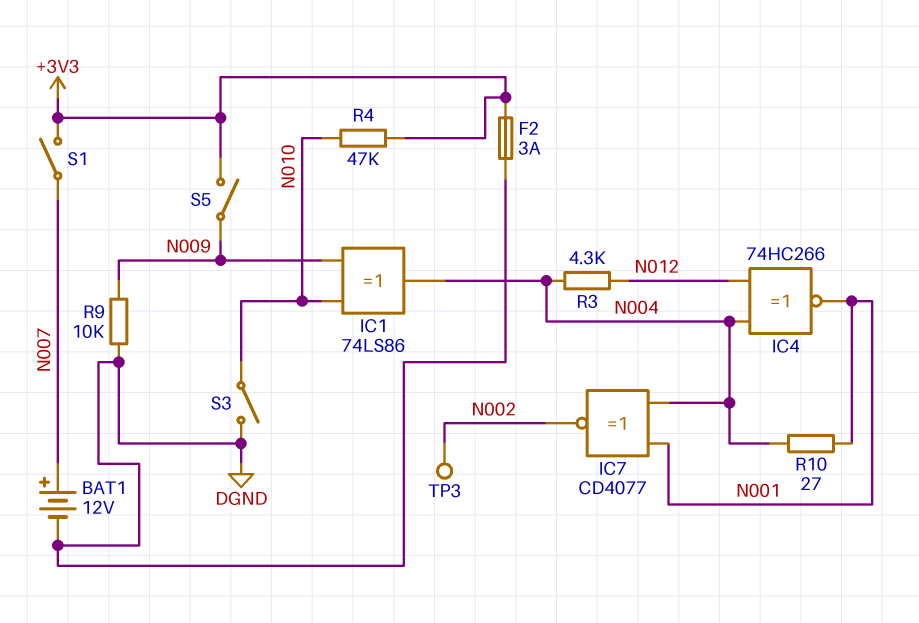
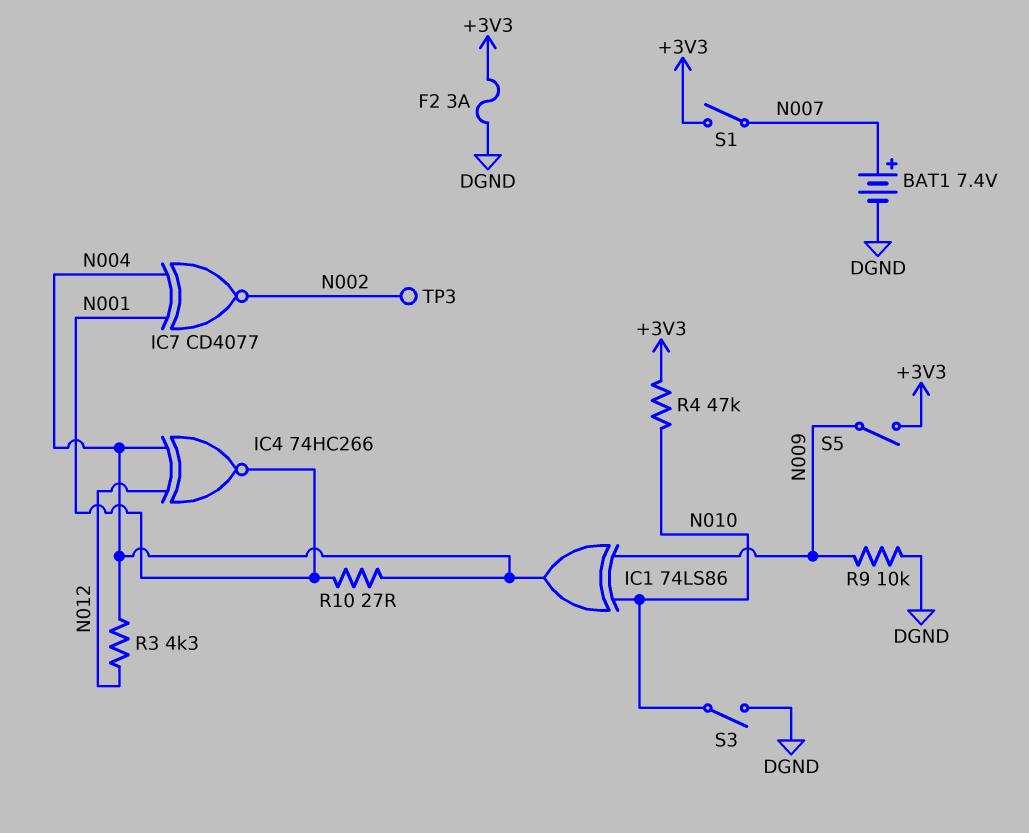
BAT1: 12V (plus N007, minus DGND) -> 7.4V (plus N007, minus DGND)

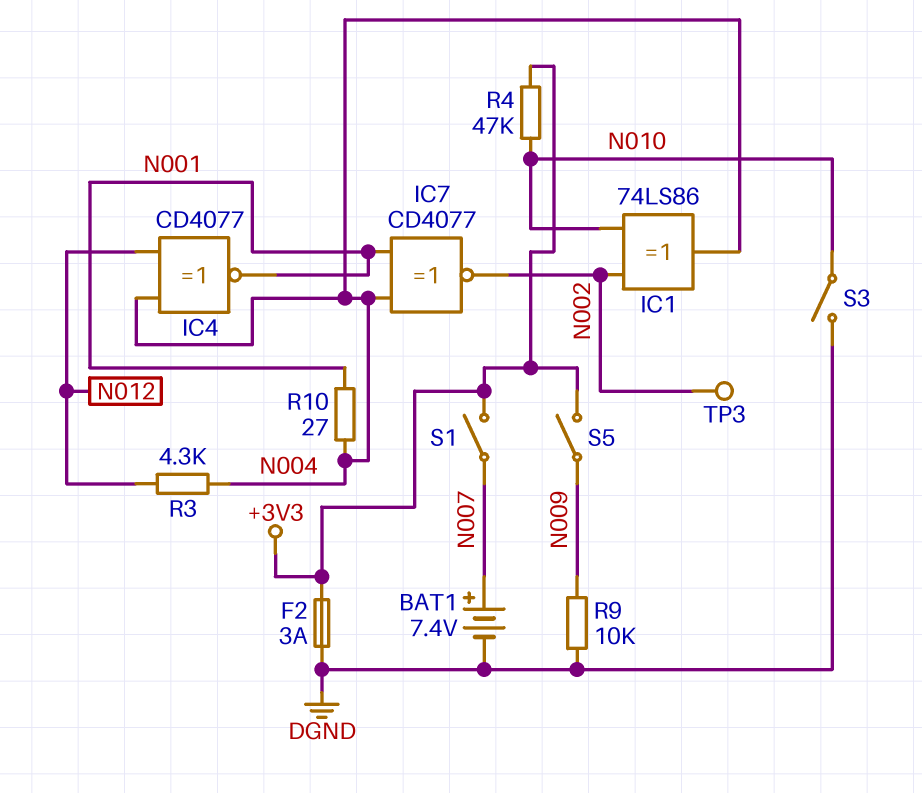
IC1: XOR 74LS86 (in N009, in N010, out N004) -> XOR 74LS86 (in N002, in N010, out N004)
IC4: XNOR 74HC266 (in N004, in N012, out N001) -> XNOR CD4077 (in N004, in N012, out N001)

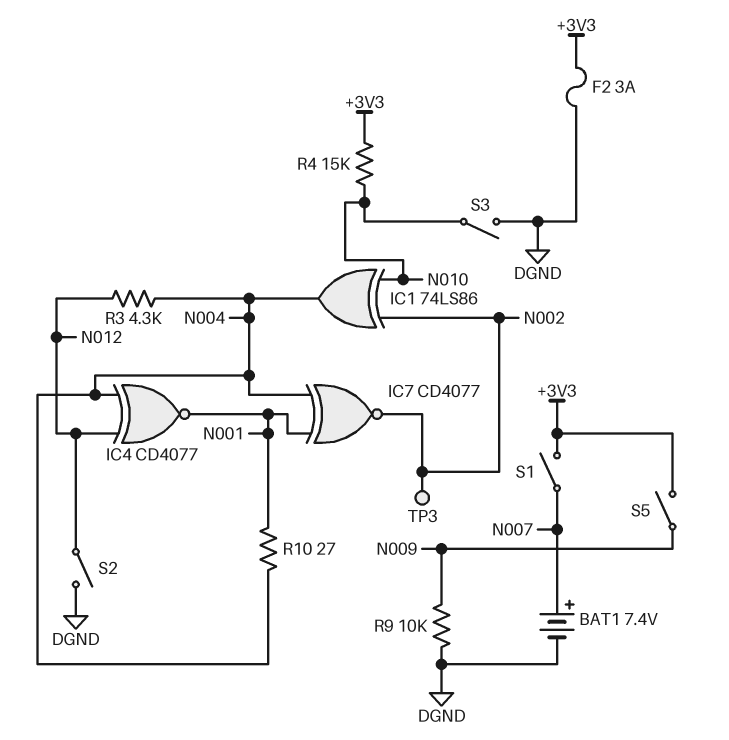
R4: 47k (+3V3, N010) -> 15k (+3V3, N010)
S2: none -> switch (DGND, N012)

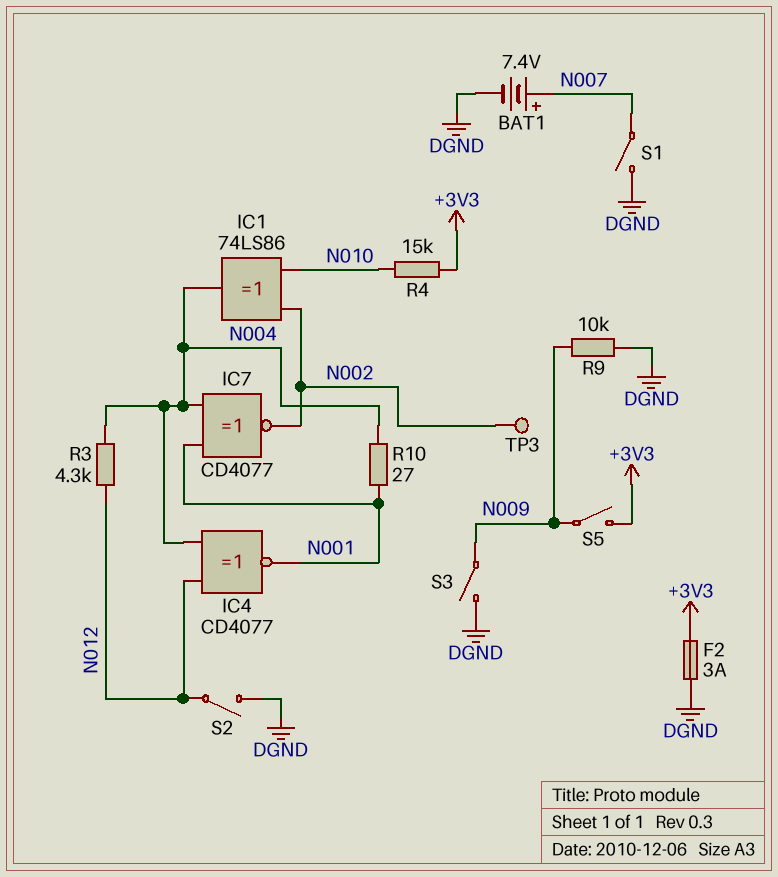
S1: switch (+3V3, N007) -> switch (DGND, N007)
S3: switch (DGND, N010) -> switch (DGND, N009)

